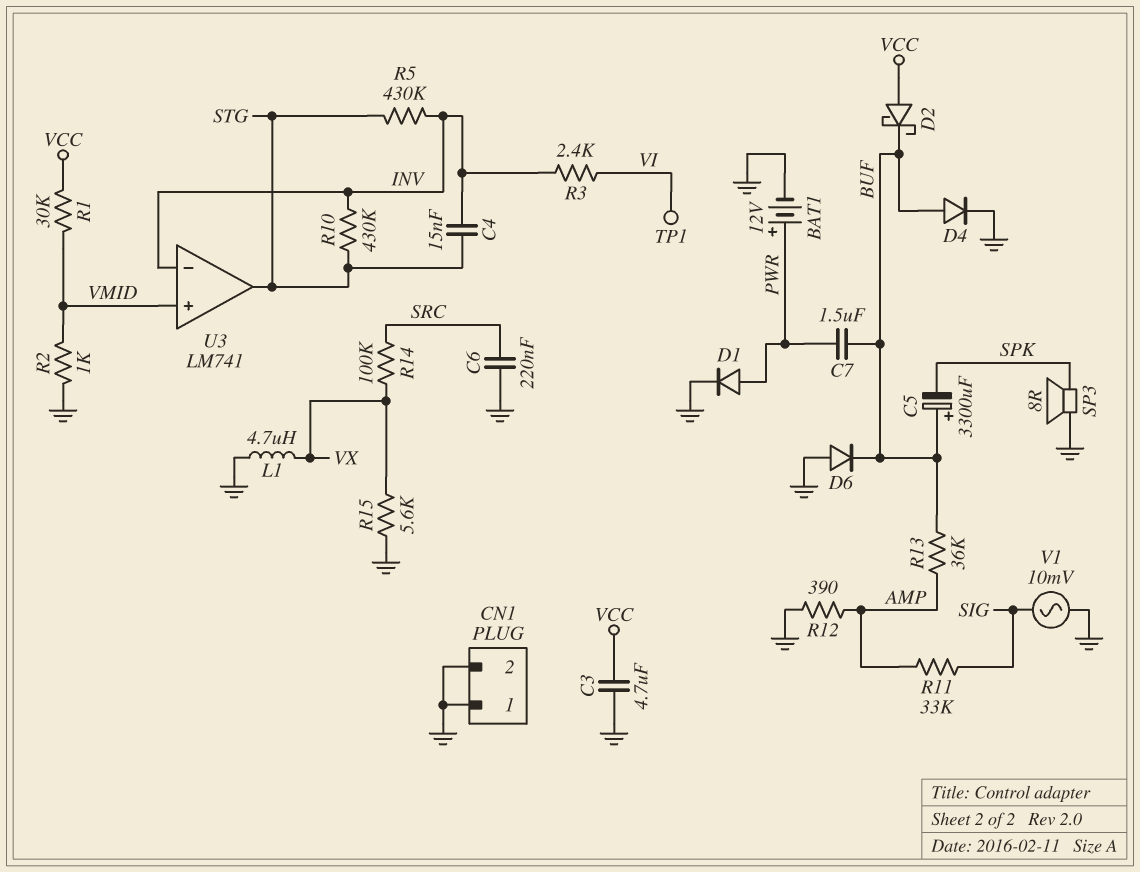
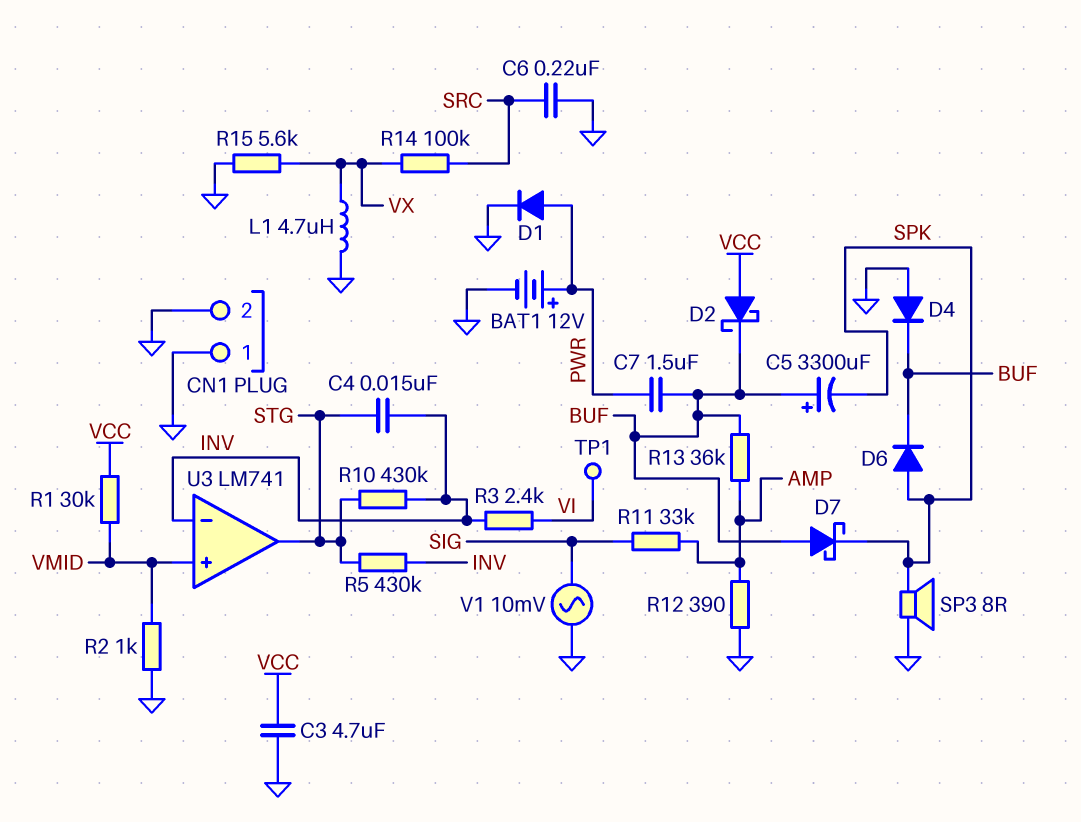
D4: diode (A BUF, K GND) -> diode (A GND, K BUF)
D6: diode (A GND, K BUF) -> diode (A SPK, K BUF)
D7: none -> schottky (A BUF, K SPK)

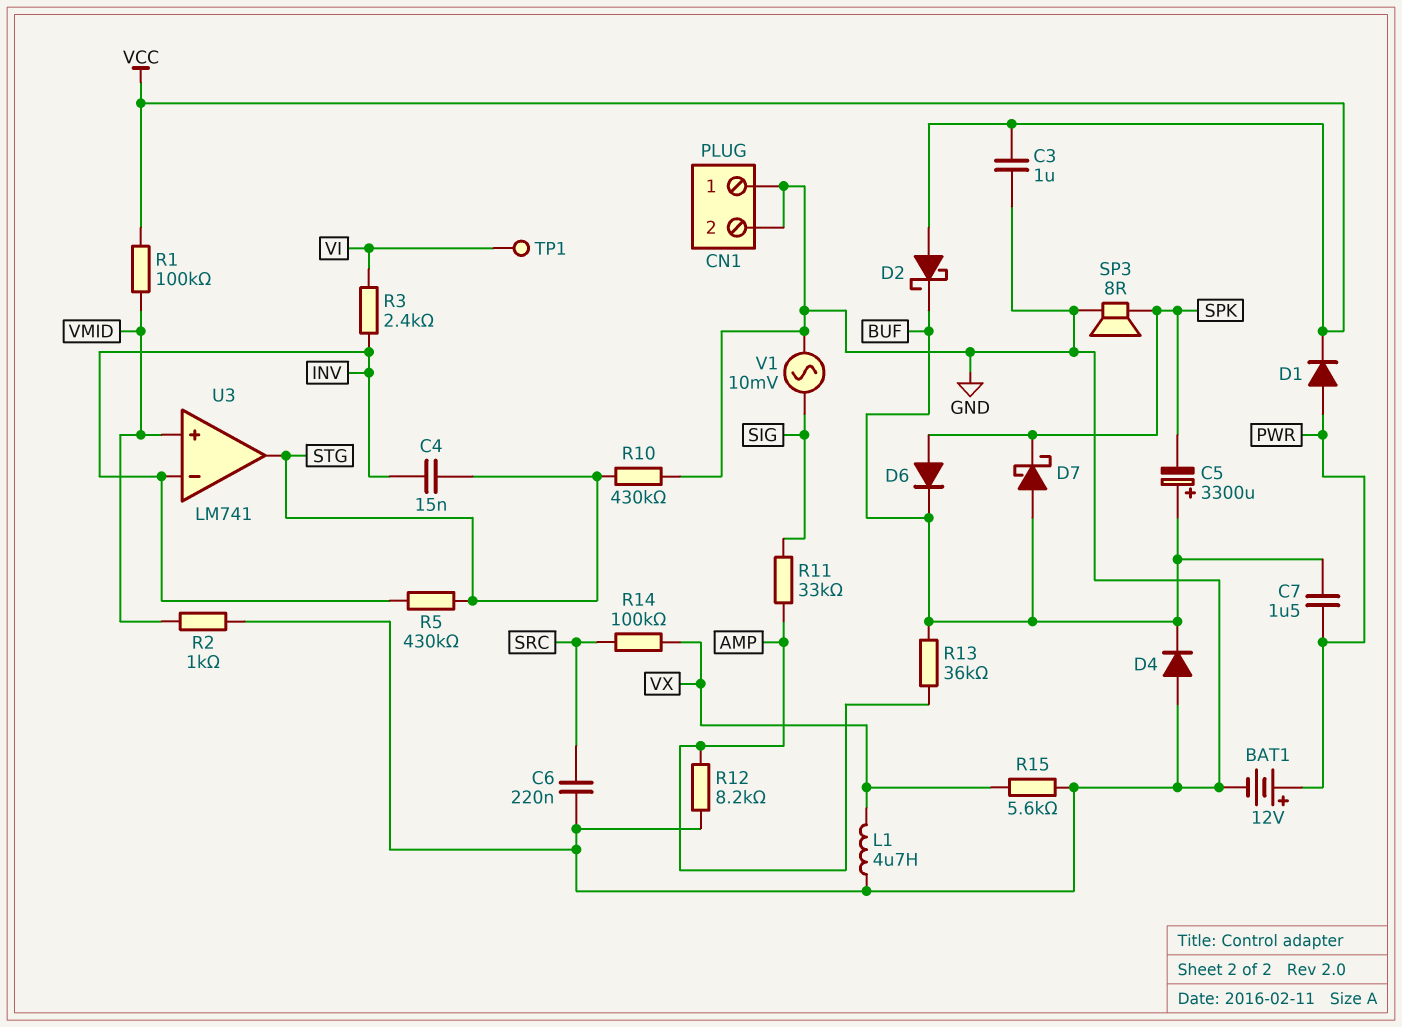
C3: 4.7uF (GND, VCC) -> 1uF (GND, VCC)
D1: diode (A PWR, K GND) -> diode (A PWR, K VCC)
R1: 30k (VCC, VMID) -> 100k (VCC, VMID)
R10: 430k (INV, STG) -> 430k (GND, STG)
R12: 390 (AMP, GND) -> 8.2k (AMP, GND)

